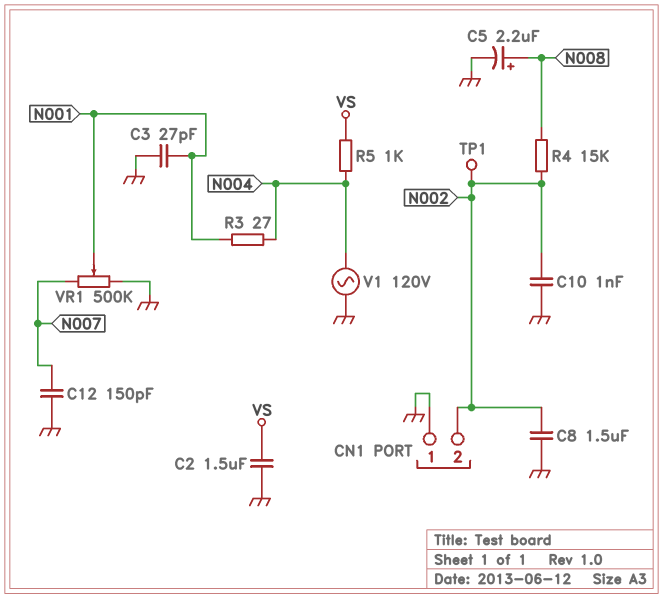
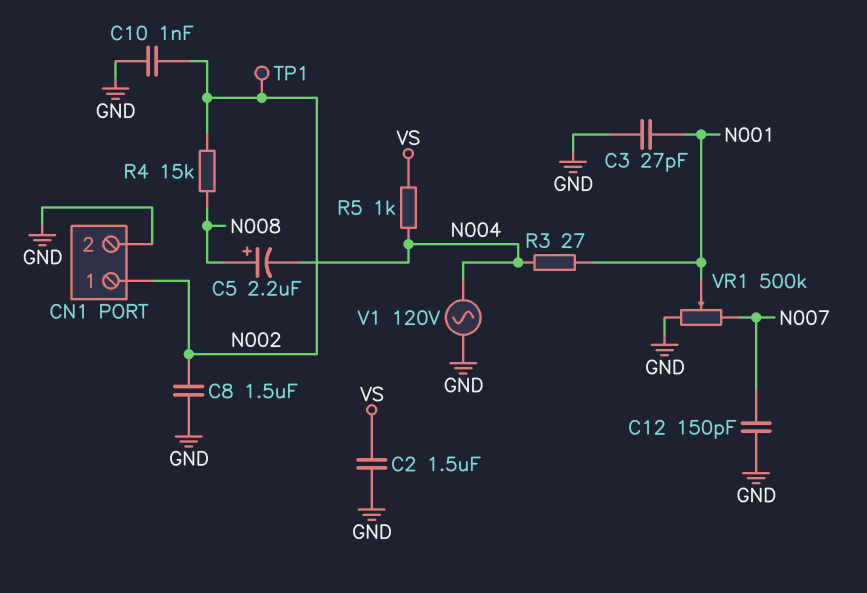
C5: 2.2uF (plus N008, minus GND) -> 2.2uF (plus N008, minus N004)
CN1 pin 1: GND -> N002
CN1 pin 2: N002 -> GND

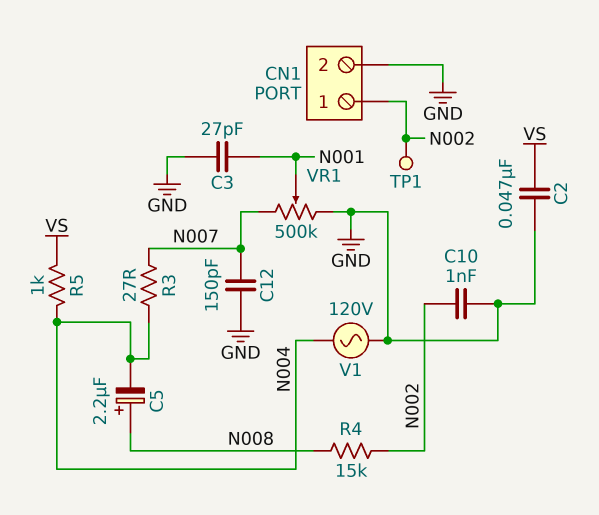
C2: 1.5uF (GND, VS) -> 47nF (GND, VS)
C8: 1.5uF (GND, N002) -> none
R3: 27 (N001, N004) -> 27 (N004, N007)

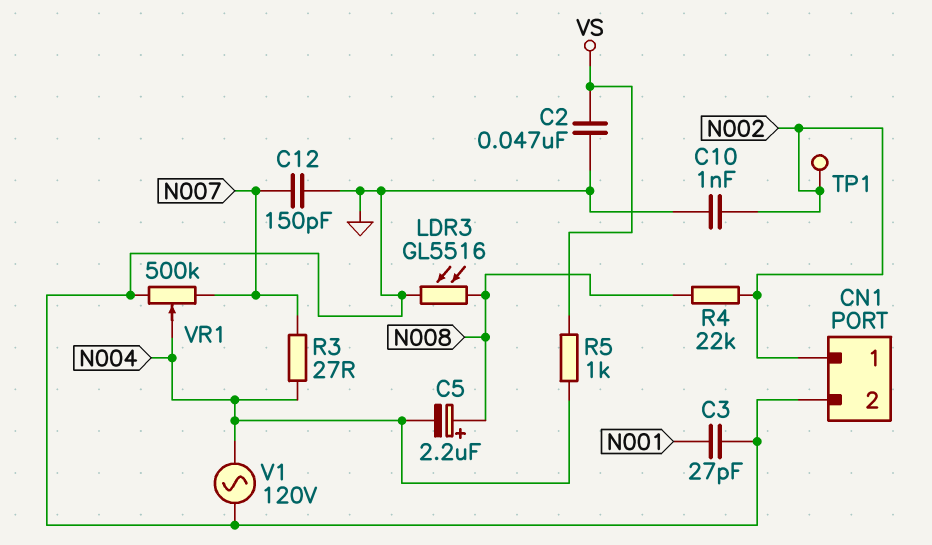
LDR3: none -> GL5516 (GND, N008)
R4: 15k (N002, N008) -> 22k (N002, N008)
VR1: 500k (GND, N007, wiper N001) -> 500k (GND, N007, wiper N004)

